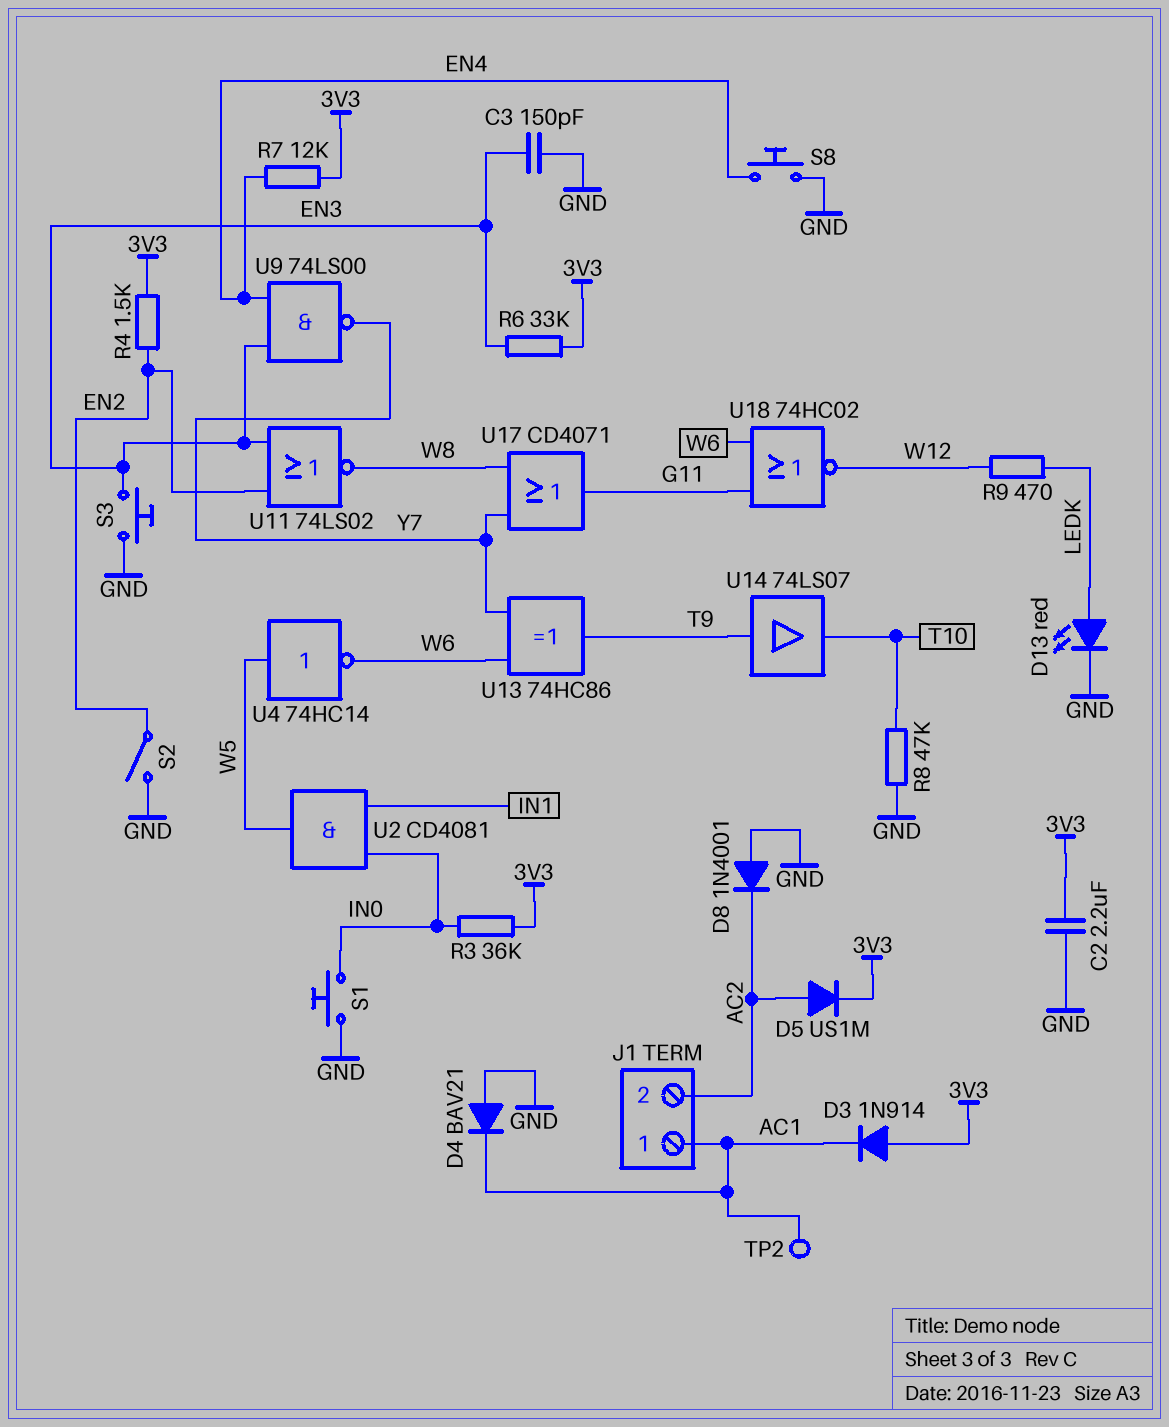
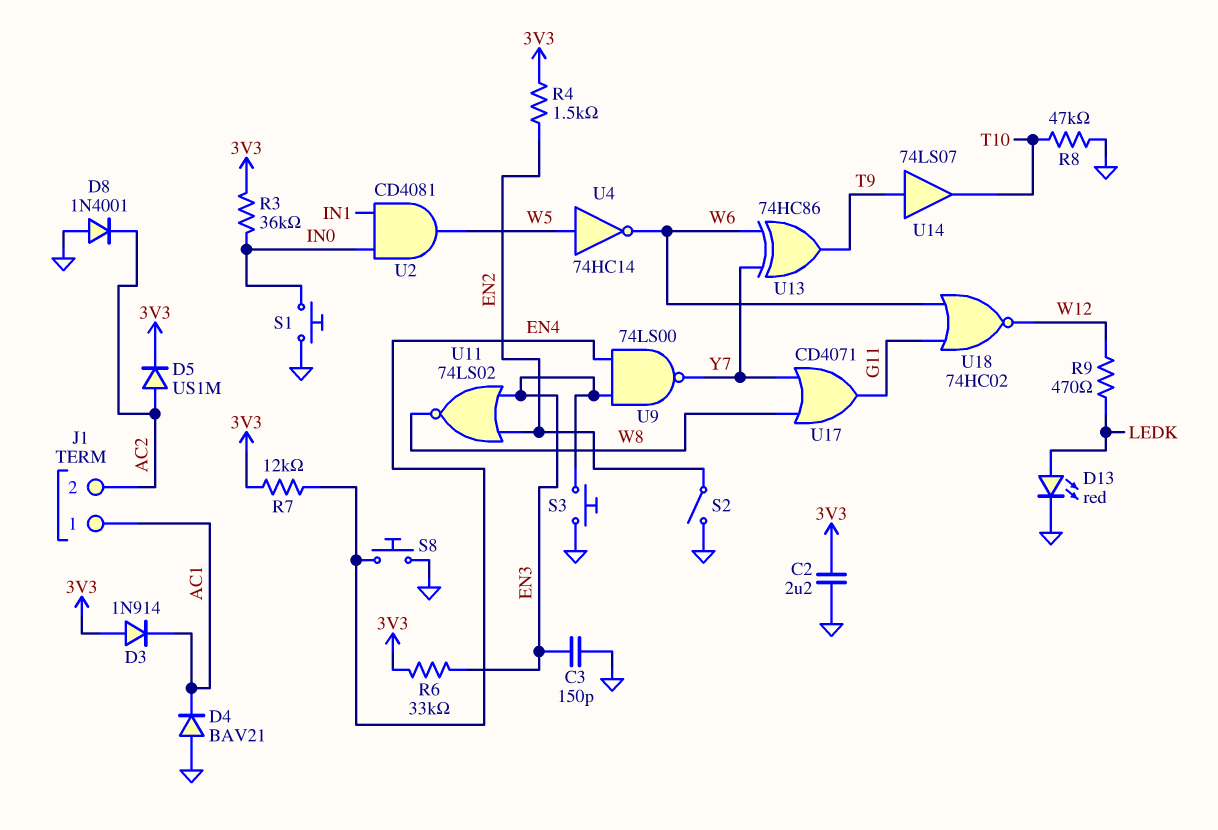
TP2: test point (AC1) -> none

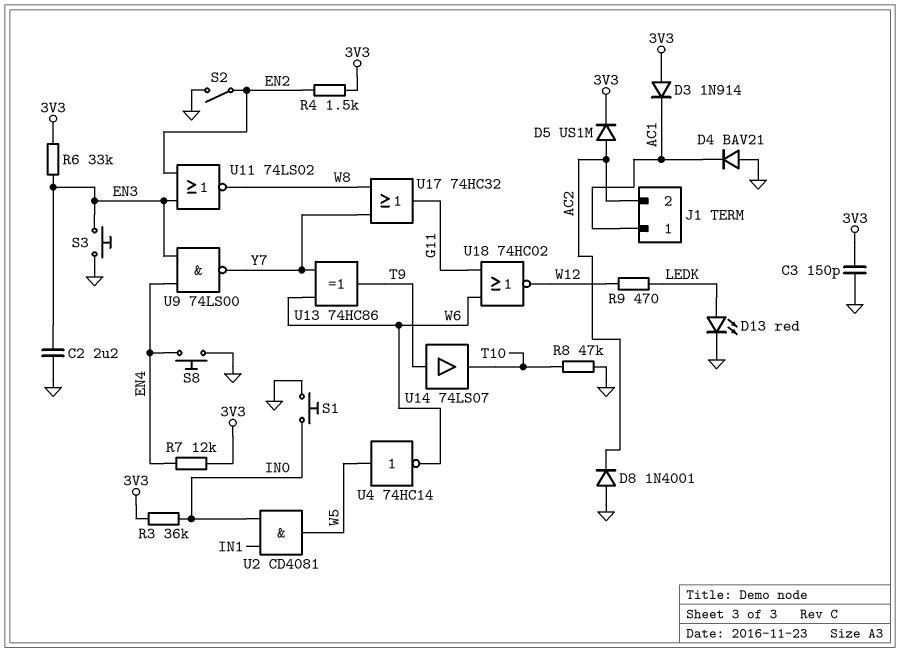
C2: 2.2uF (3V3, GND) -> 2.2uF (EN3, GND)
C3: 150pF (EN3, GND) -> 150pF (3V3, GND)
U17: OR CD4071 (in W8, in Y7, out G11) -> OR 74HC32 (in W8, in Y7, out G11)

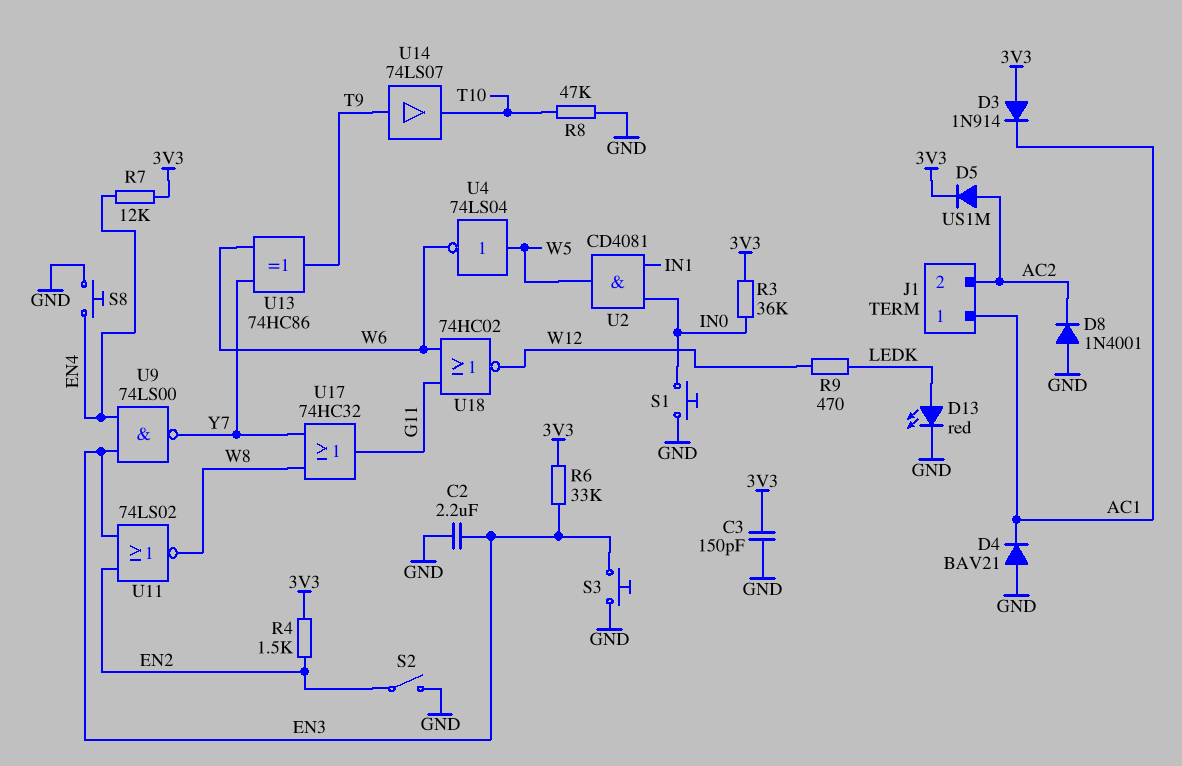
U4: NOT 74HC14 (in W5, out W6) -> NOT 74LS04 (in W5, out W6)

